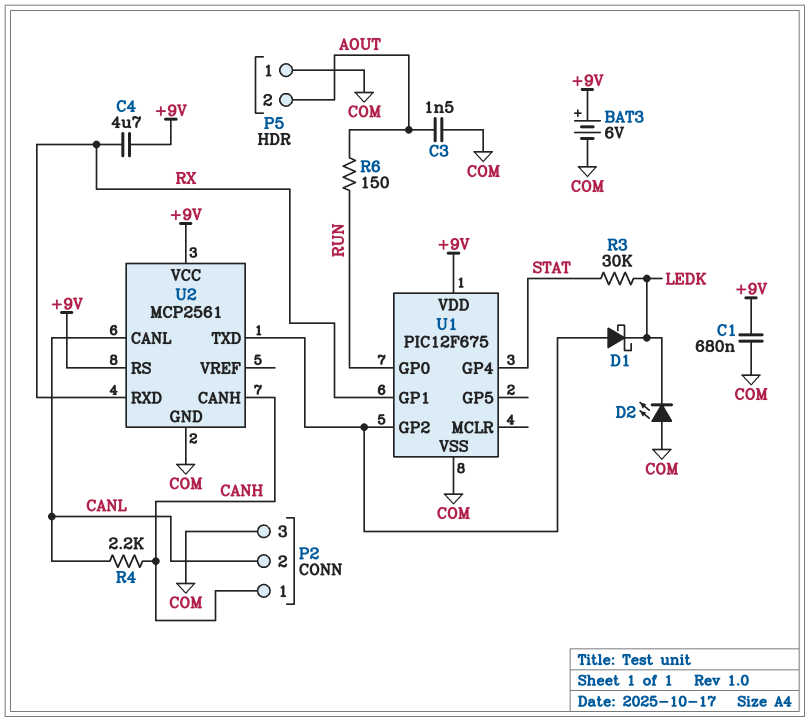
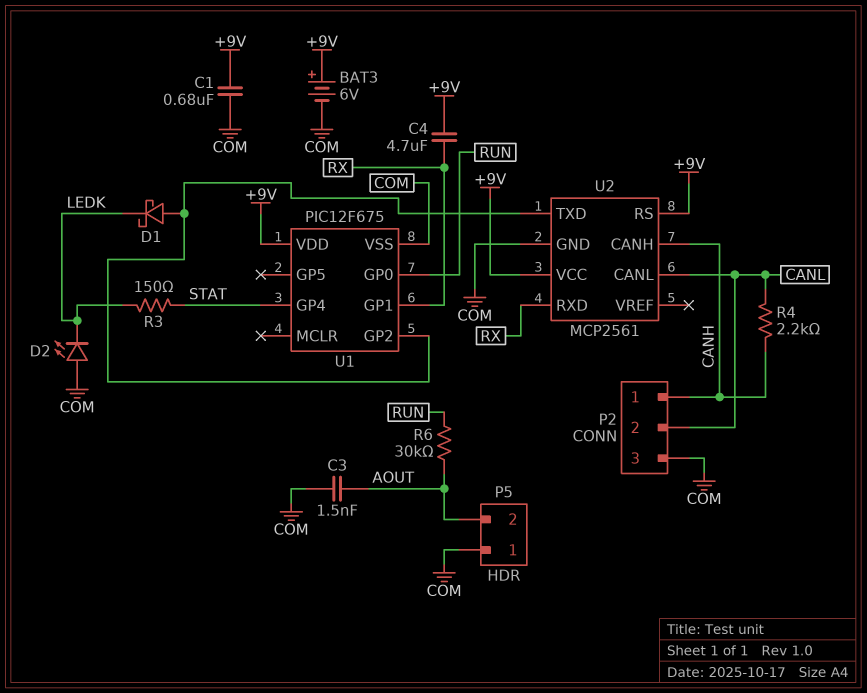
R3: 30k (LEDK, STAT) -> 150 (LEDK, STAT)
R6: 150 (AOUT, RUN) -> 30k (AOUT, RUN)

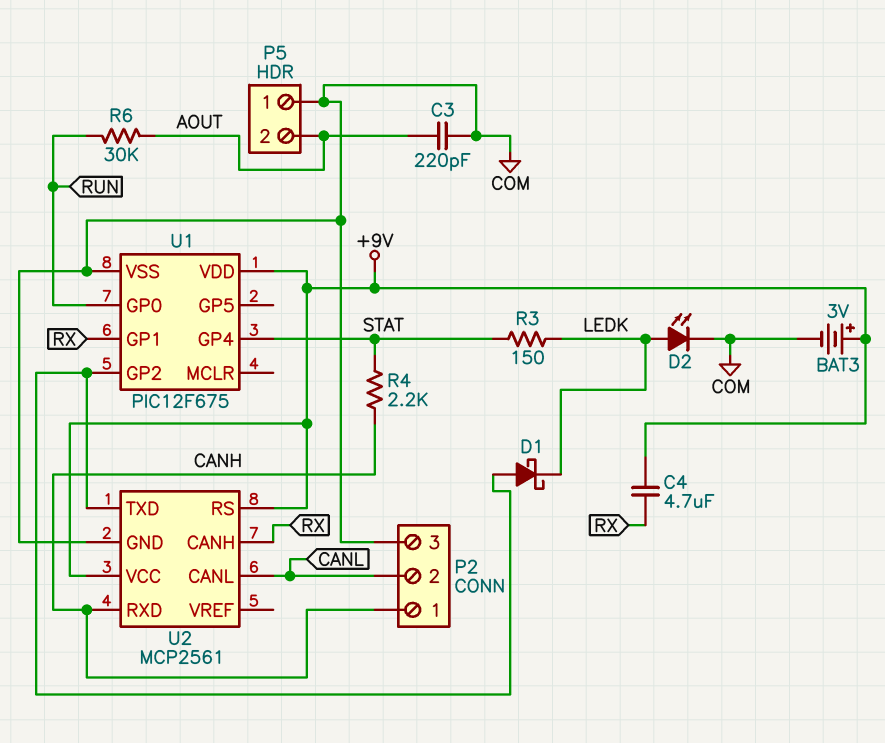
BAT3: 6V (plus +9V, minus COM) -> 3V (plus +9V, minus COM)
C1: 680nF (+9V, COM) -> none
C3: 1.5nF (AOUT, COM) -> 220pF (AOUT, COM)
D2: LED (A COM, K LEDK) -> LED (A LEDK, K COM)
R4: 2.2k (CANH, CANL) -> 2.2k (CANH, STAT)
U2 pin CANH: CANH -> RX
U2 pin RXD: RX -> CANH

